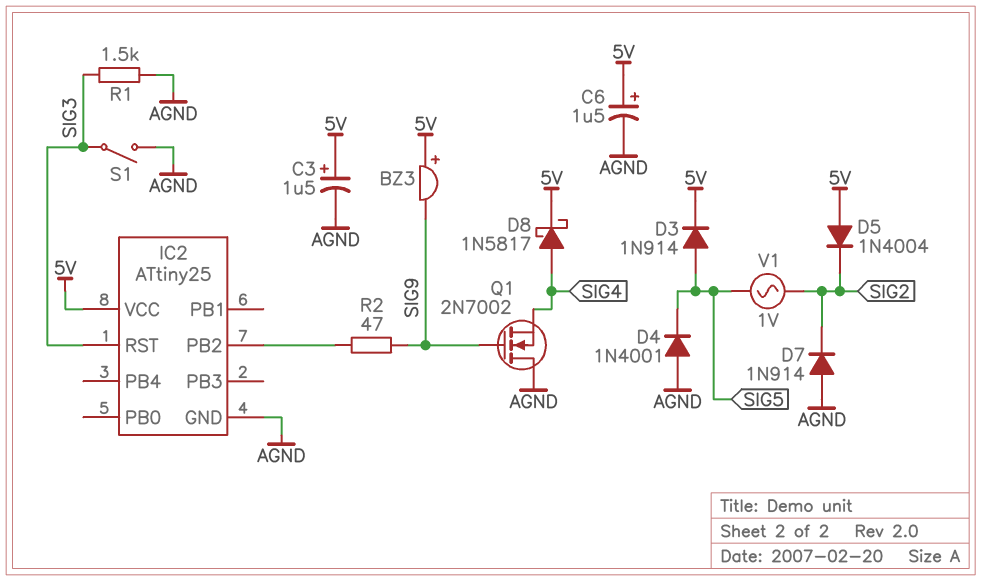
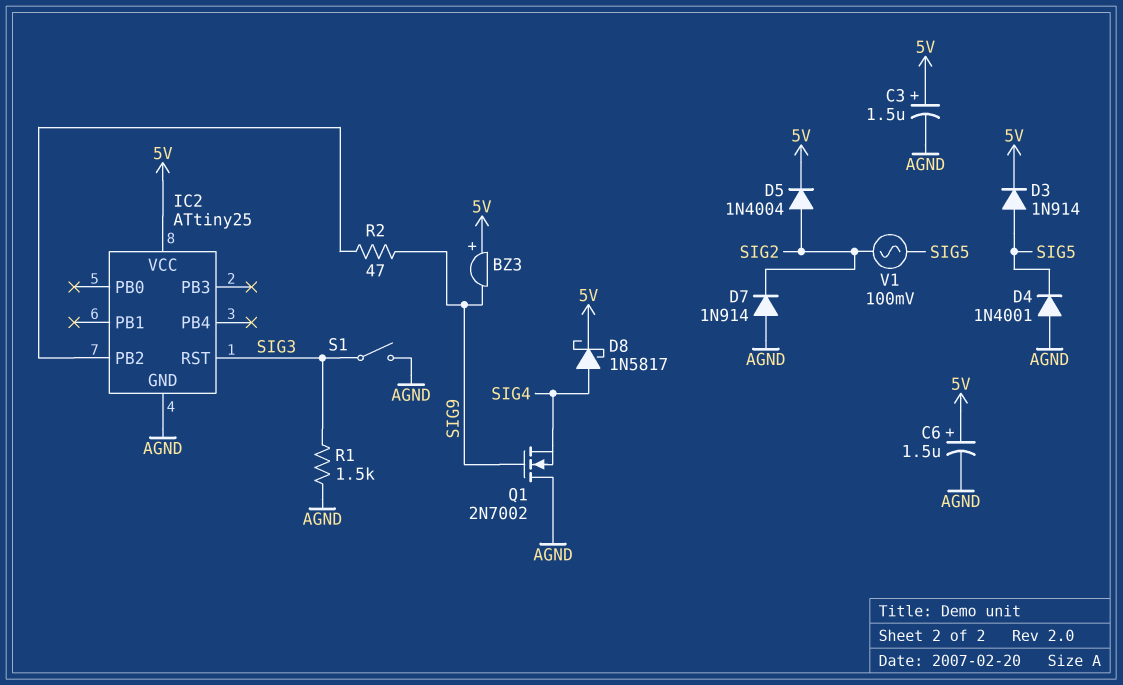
D5: diode 1N4004 (A 5V, K SIG2) -> diode 1N4004 (A SIG2, K 5V)
V1: AC 1V (SIG2, SIG5) -> AC 100mV (SIG2, SIG5)

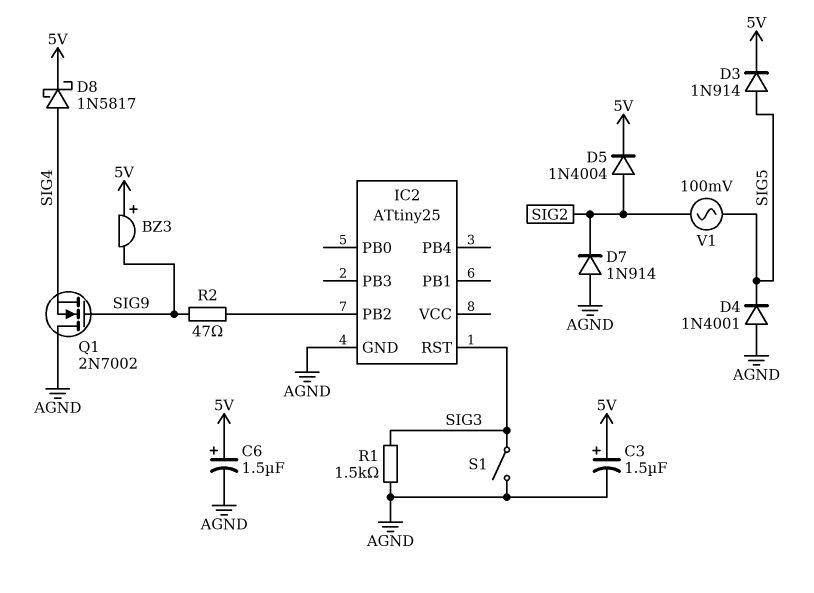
IC2 pin VCC: 5V -> none

